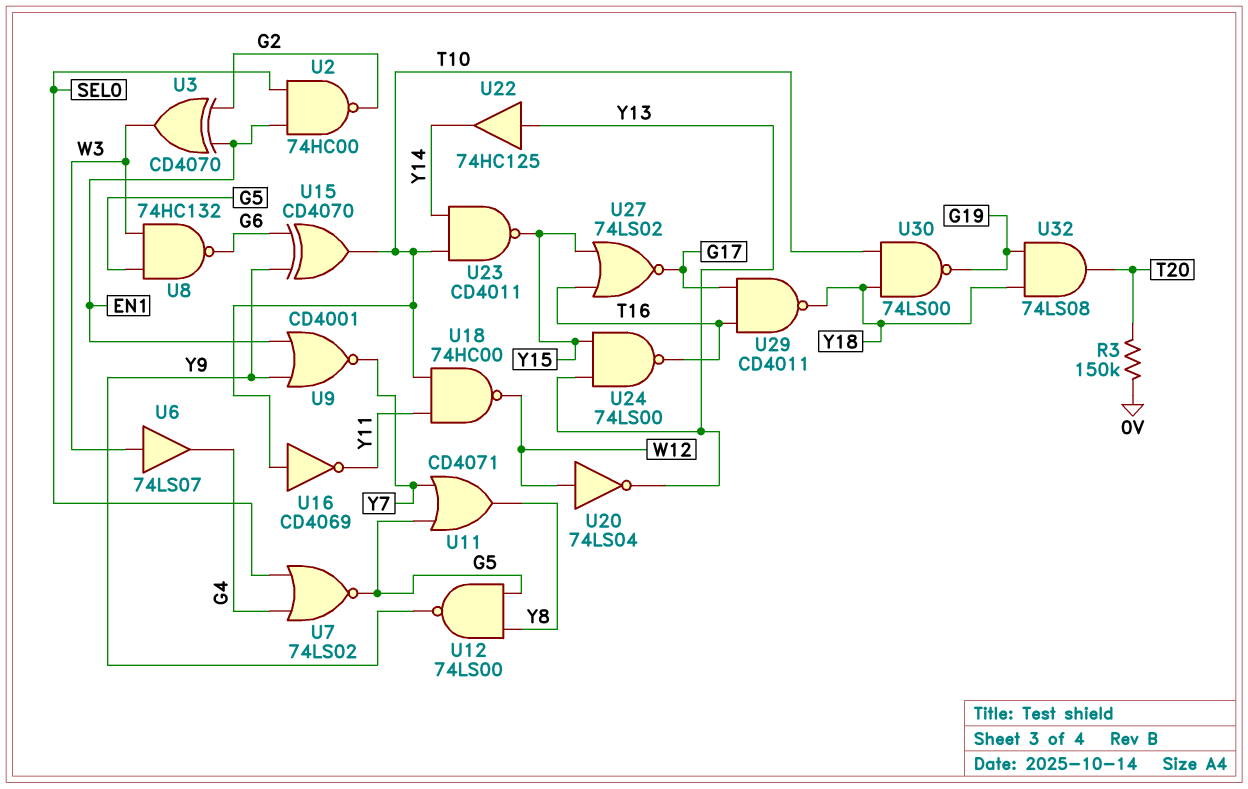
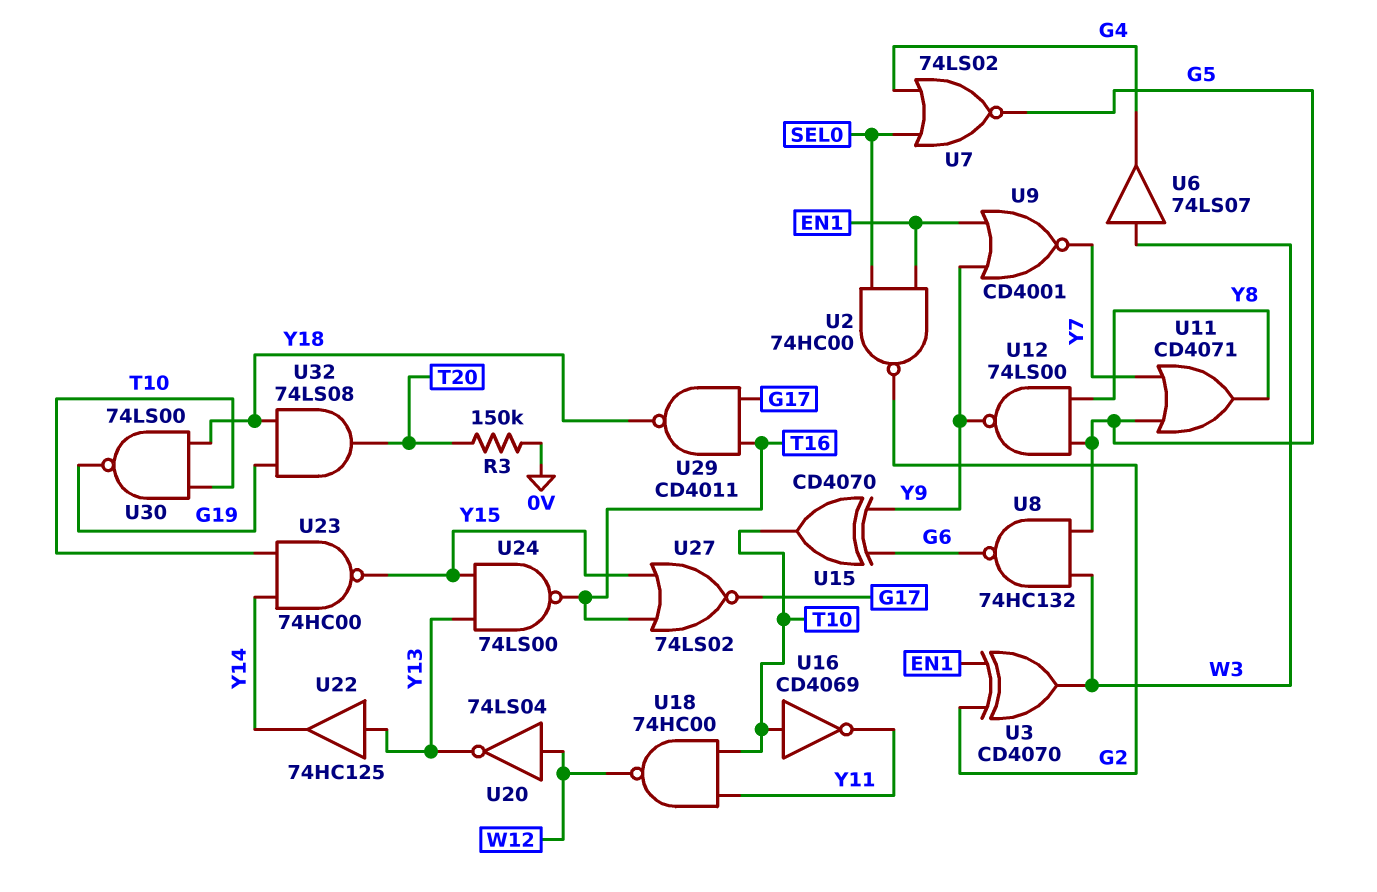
U23: NAND CD4011 (in T10, in Y14, out Y15) -> NAND 74HC00 (in T10, in Y14, out Y15)

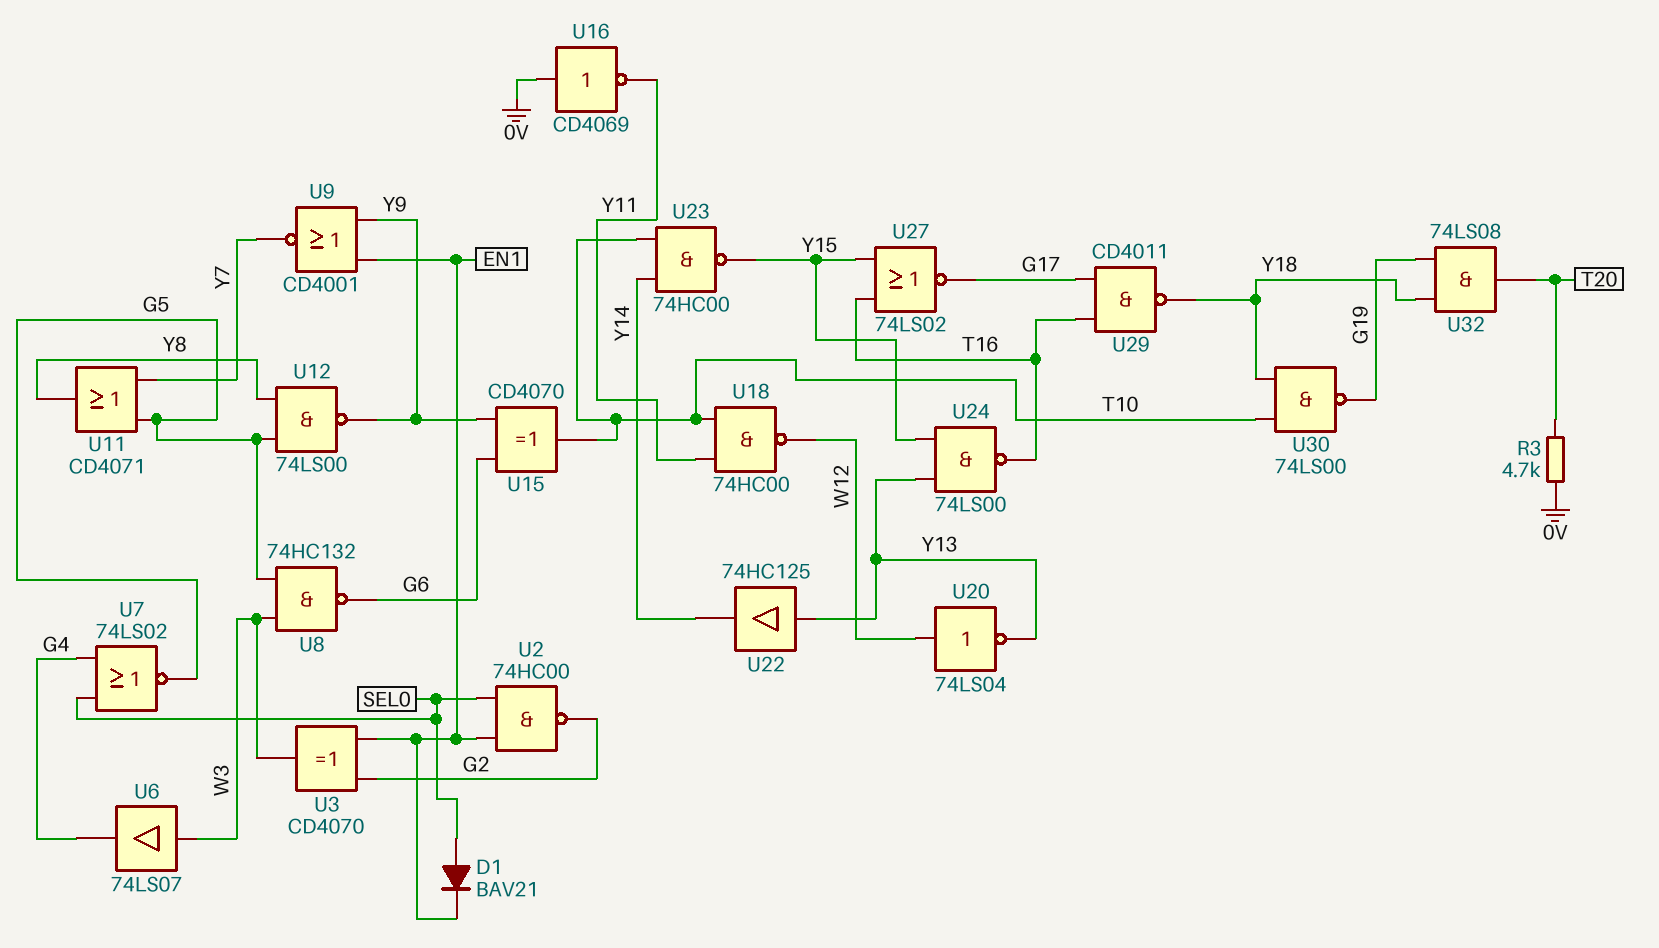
D1: none -> diode BAV21 (A SEL0, K EN1)
R3: 150k (0V, T20) -> 4.7k (0V, T20)
U16: NOT CD4069 (in T10, out Y11) -> NOT CD4069 (in 0V, out Y11)

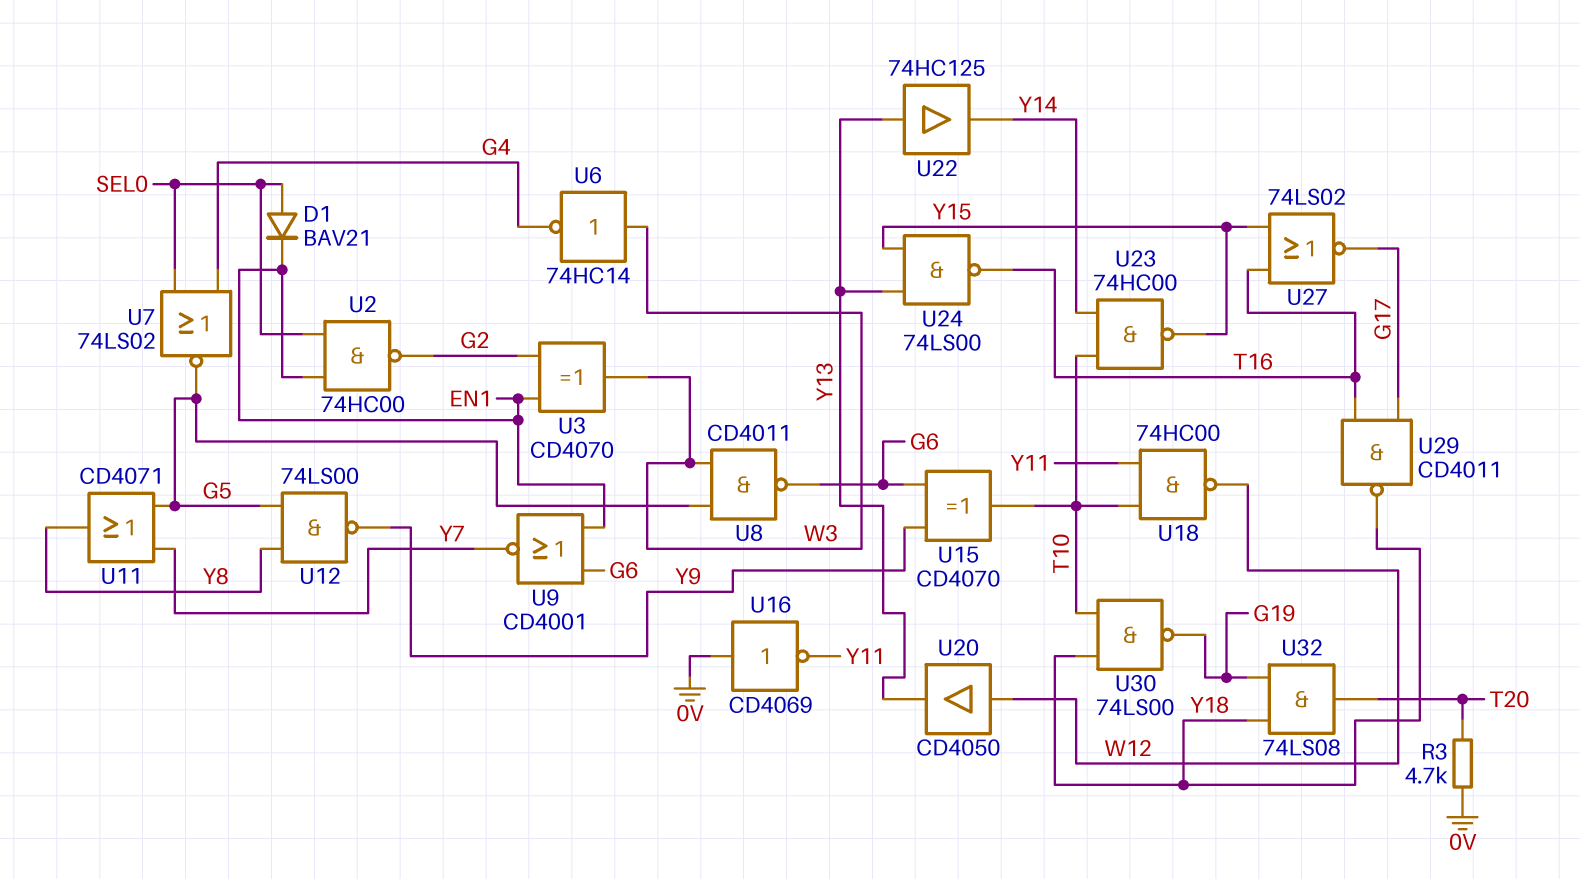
U6: buffer 74LS07 (in W3, out G4) -> NOT 74HC14 (in W3, out G4)
U8: NAND 74HC132 (in G5, in W3, out G6) -> NAND CD4011 (in G5, in W3, out G6)
U9: NOR CD4001 (in EN1, in Y9, out Y7) -> NOR CD4001 (in EN1, in G6, out Y7)
U20: NOT 74LS04 (in W12, out Y13) -> buffer CD4050 (in W12, out Y13)

